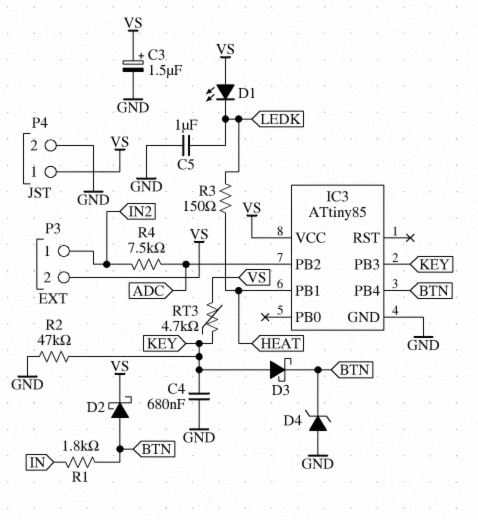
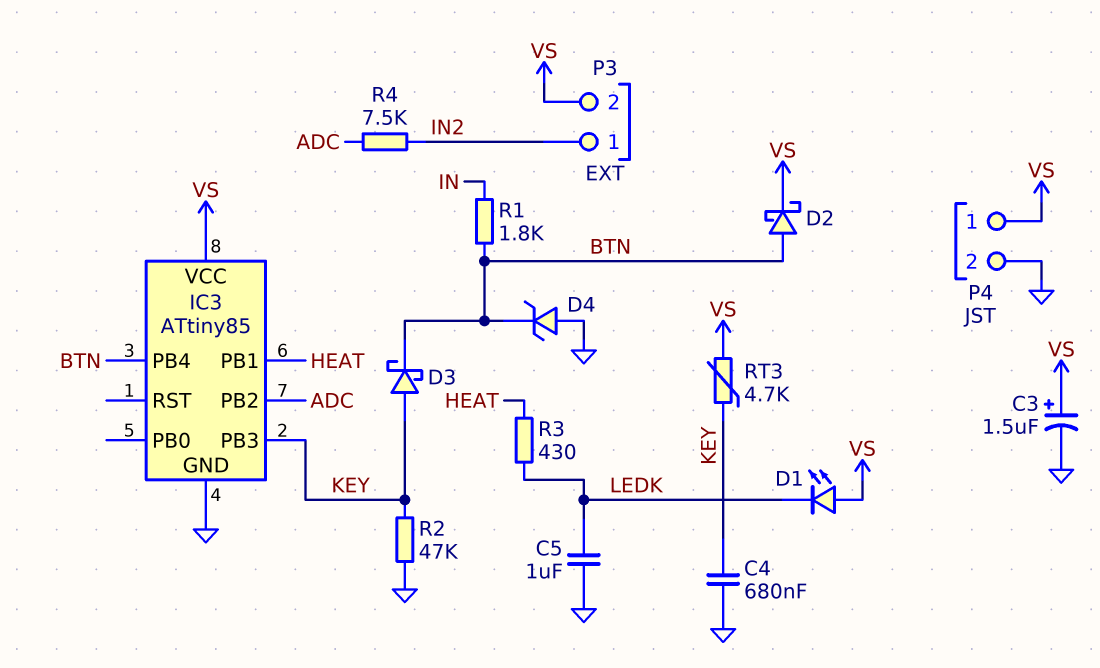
R3: 150 (HEAT, LEDK) -> 430 (HEAT, LEDK)

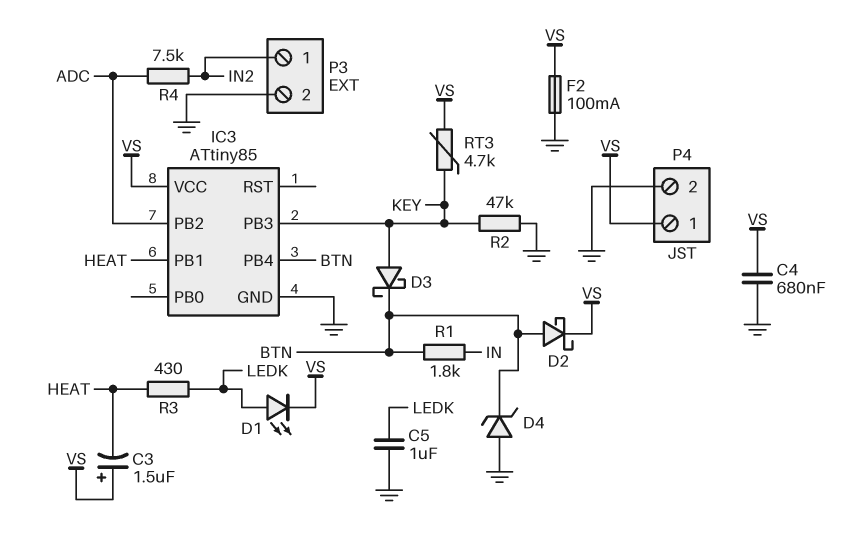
C3: 1.5uF (plus VS, minus GND) -> 1.5uF (plus VS, minus HEAT)
C4: 680nF (GND, KEY) -> 680nF (GND, VS)
D1: LED (A VS, K LEDK) -> LED (A LEDK, K VS)
F2: none -> 100mA (GND, VS)
P3 pin 2: VS -> GND

